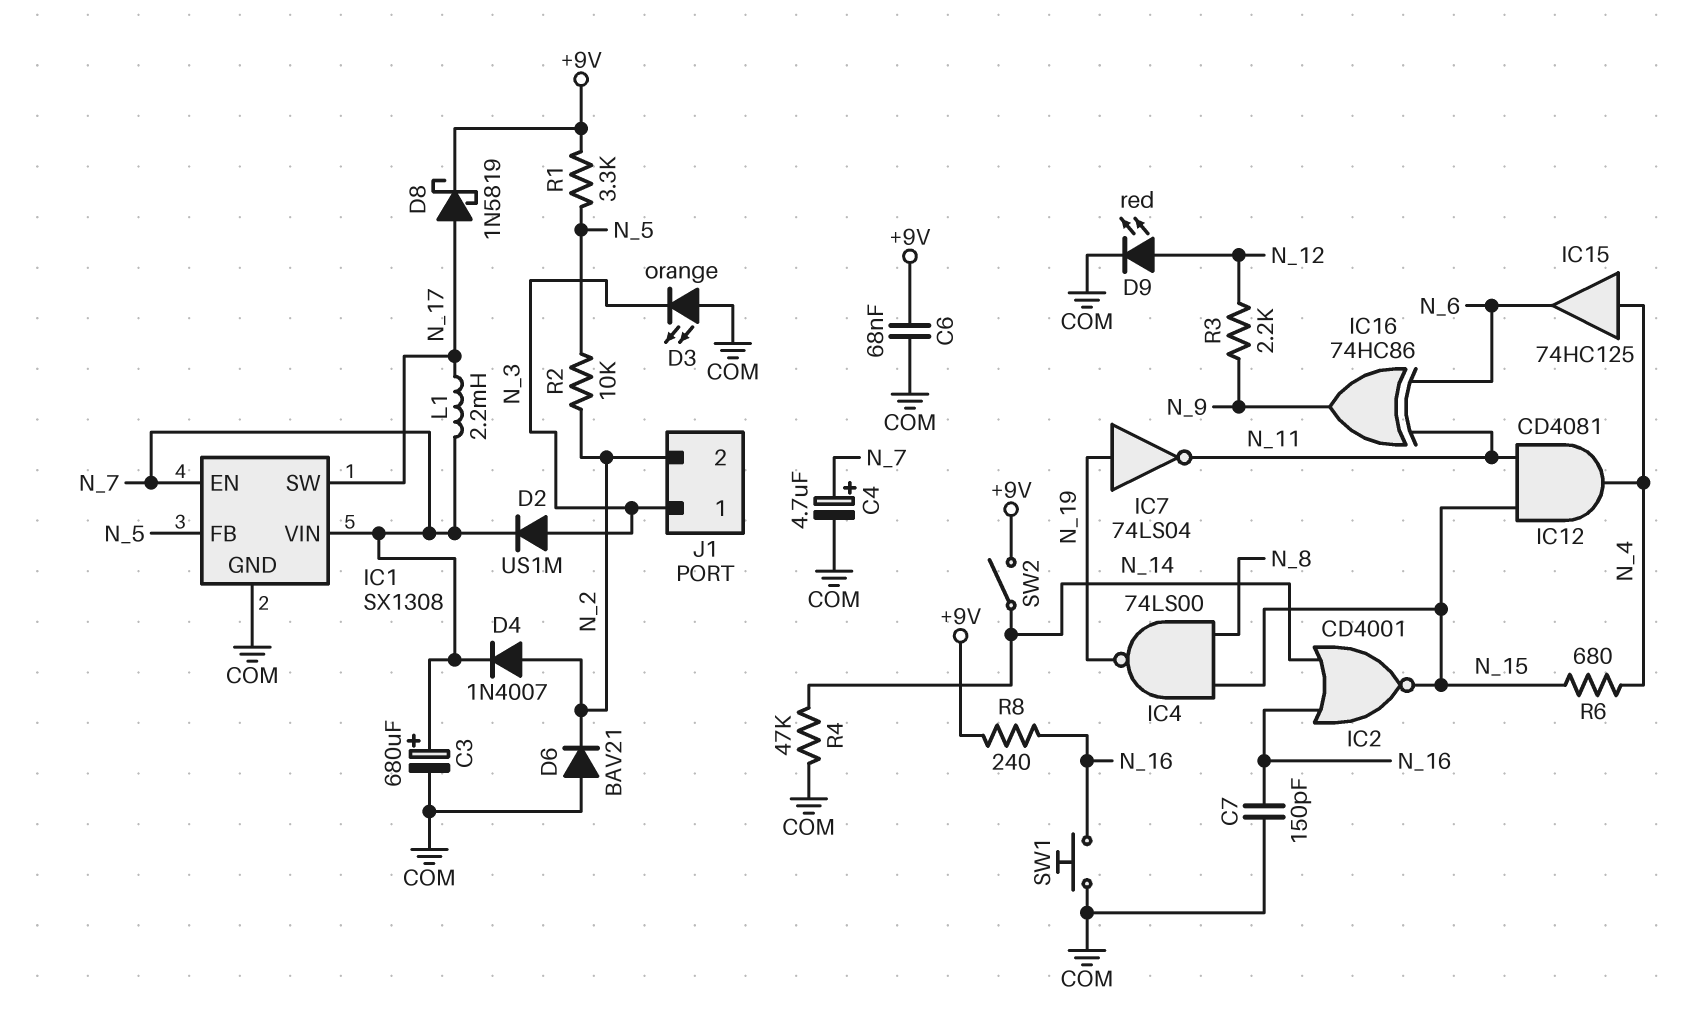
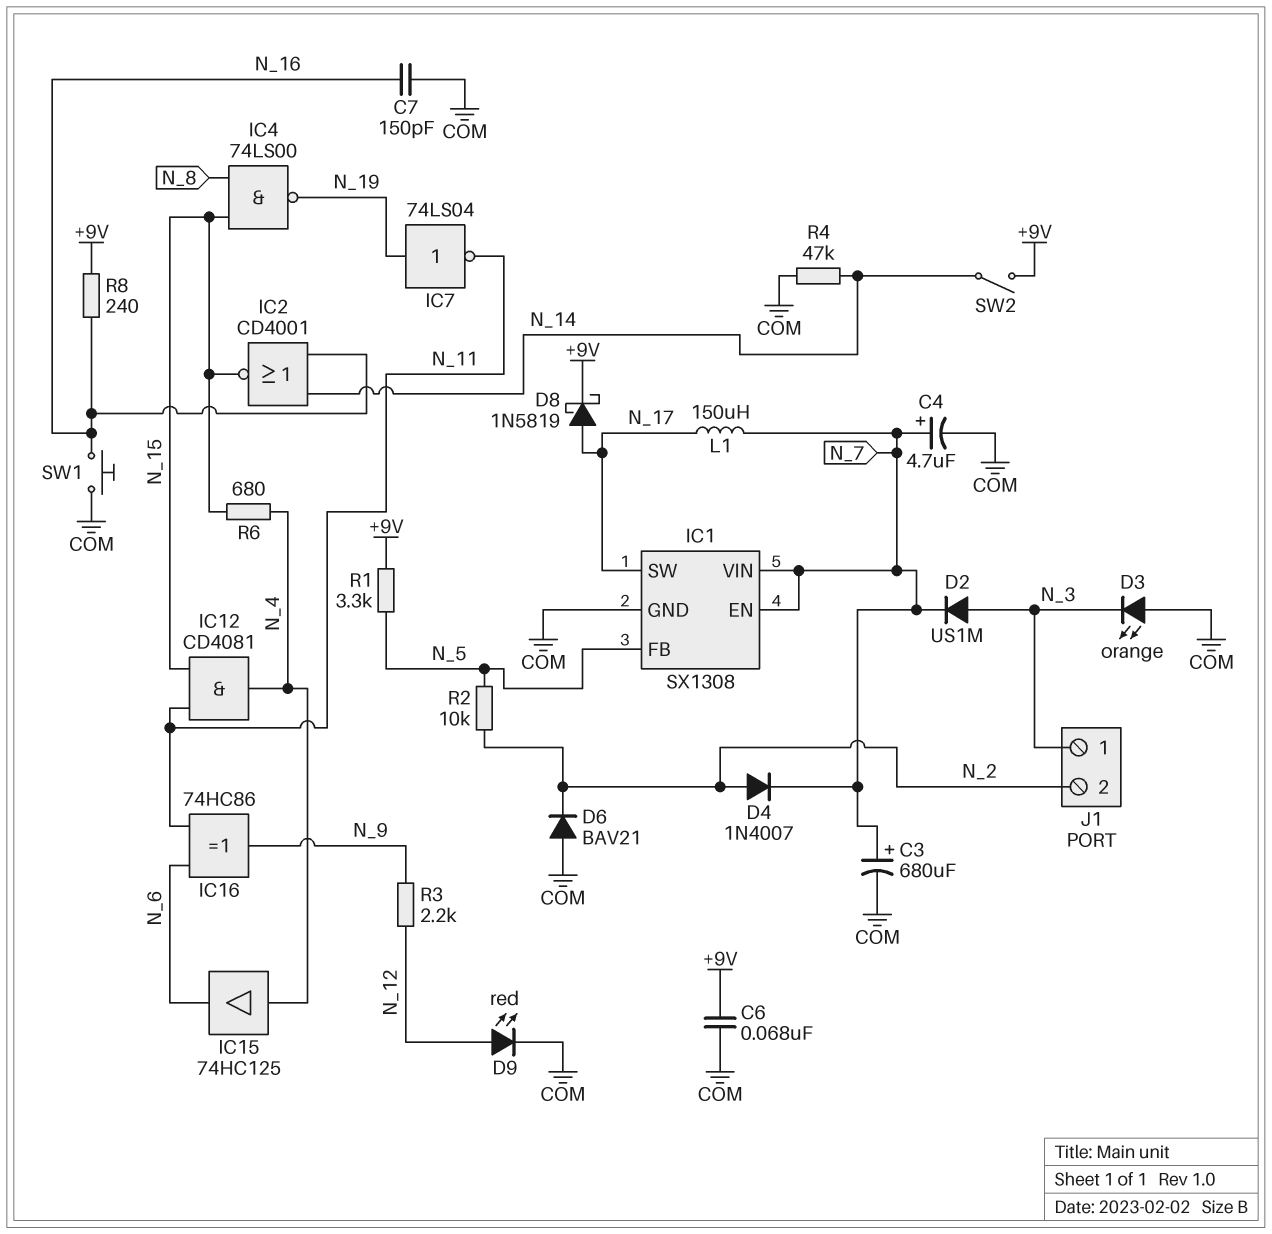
L1: 2.2mH (N_7, N_17) -> 150uH (N_7, N_17)

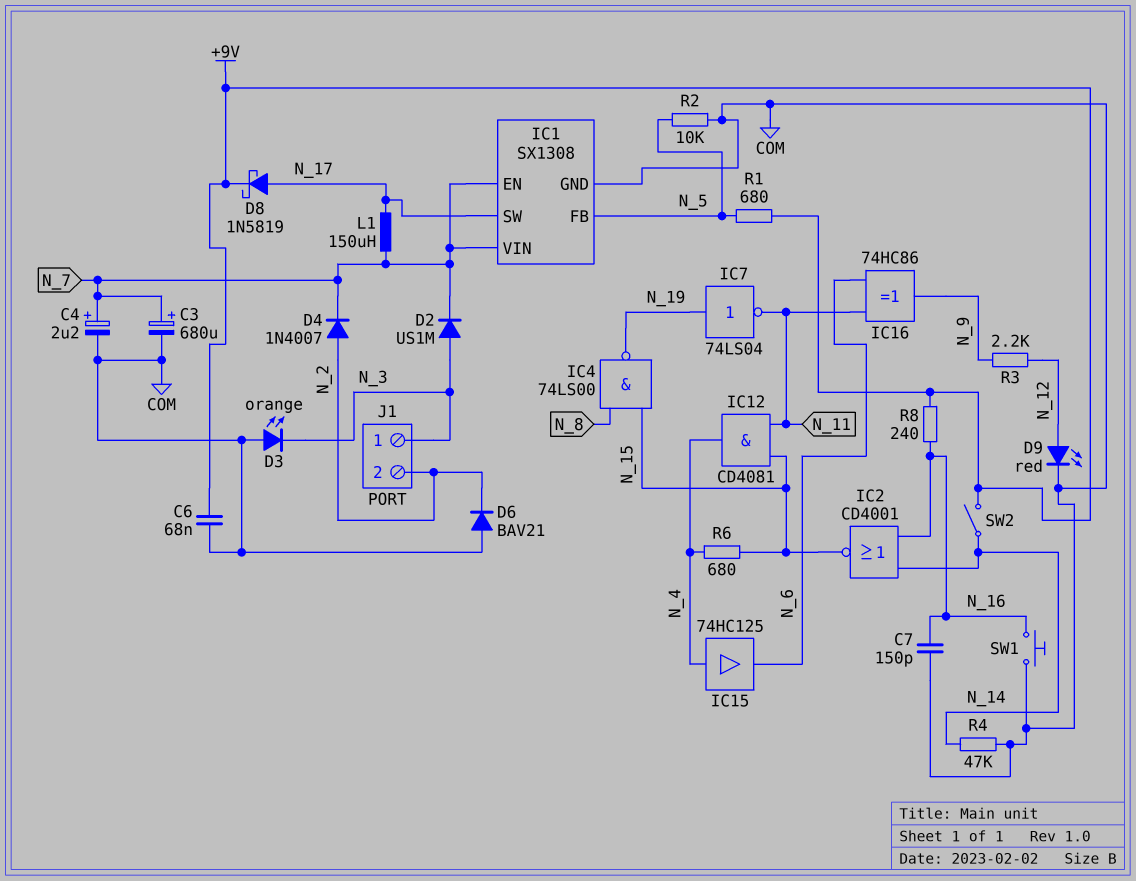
C4: 4.7uF (plus N_7, minus COM) -> 2.2uF (plus N_7, minus COM)
R1: 3.3k (+9V, N_5) -> 680 (+9V, N_5)
R2: 10k (N_2, N_5) -> 10k (COM, N_5)

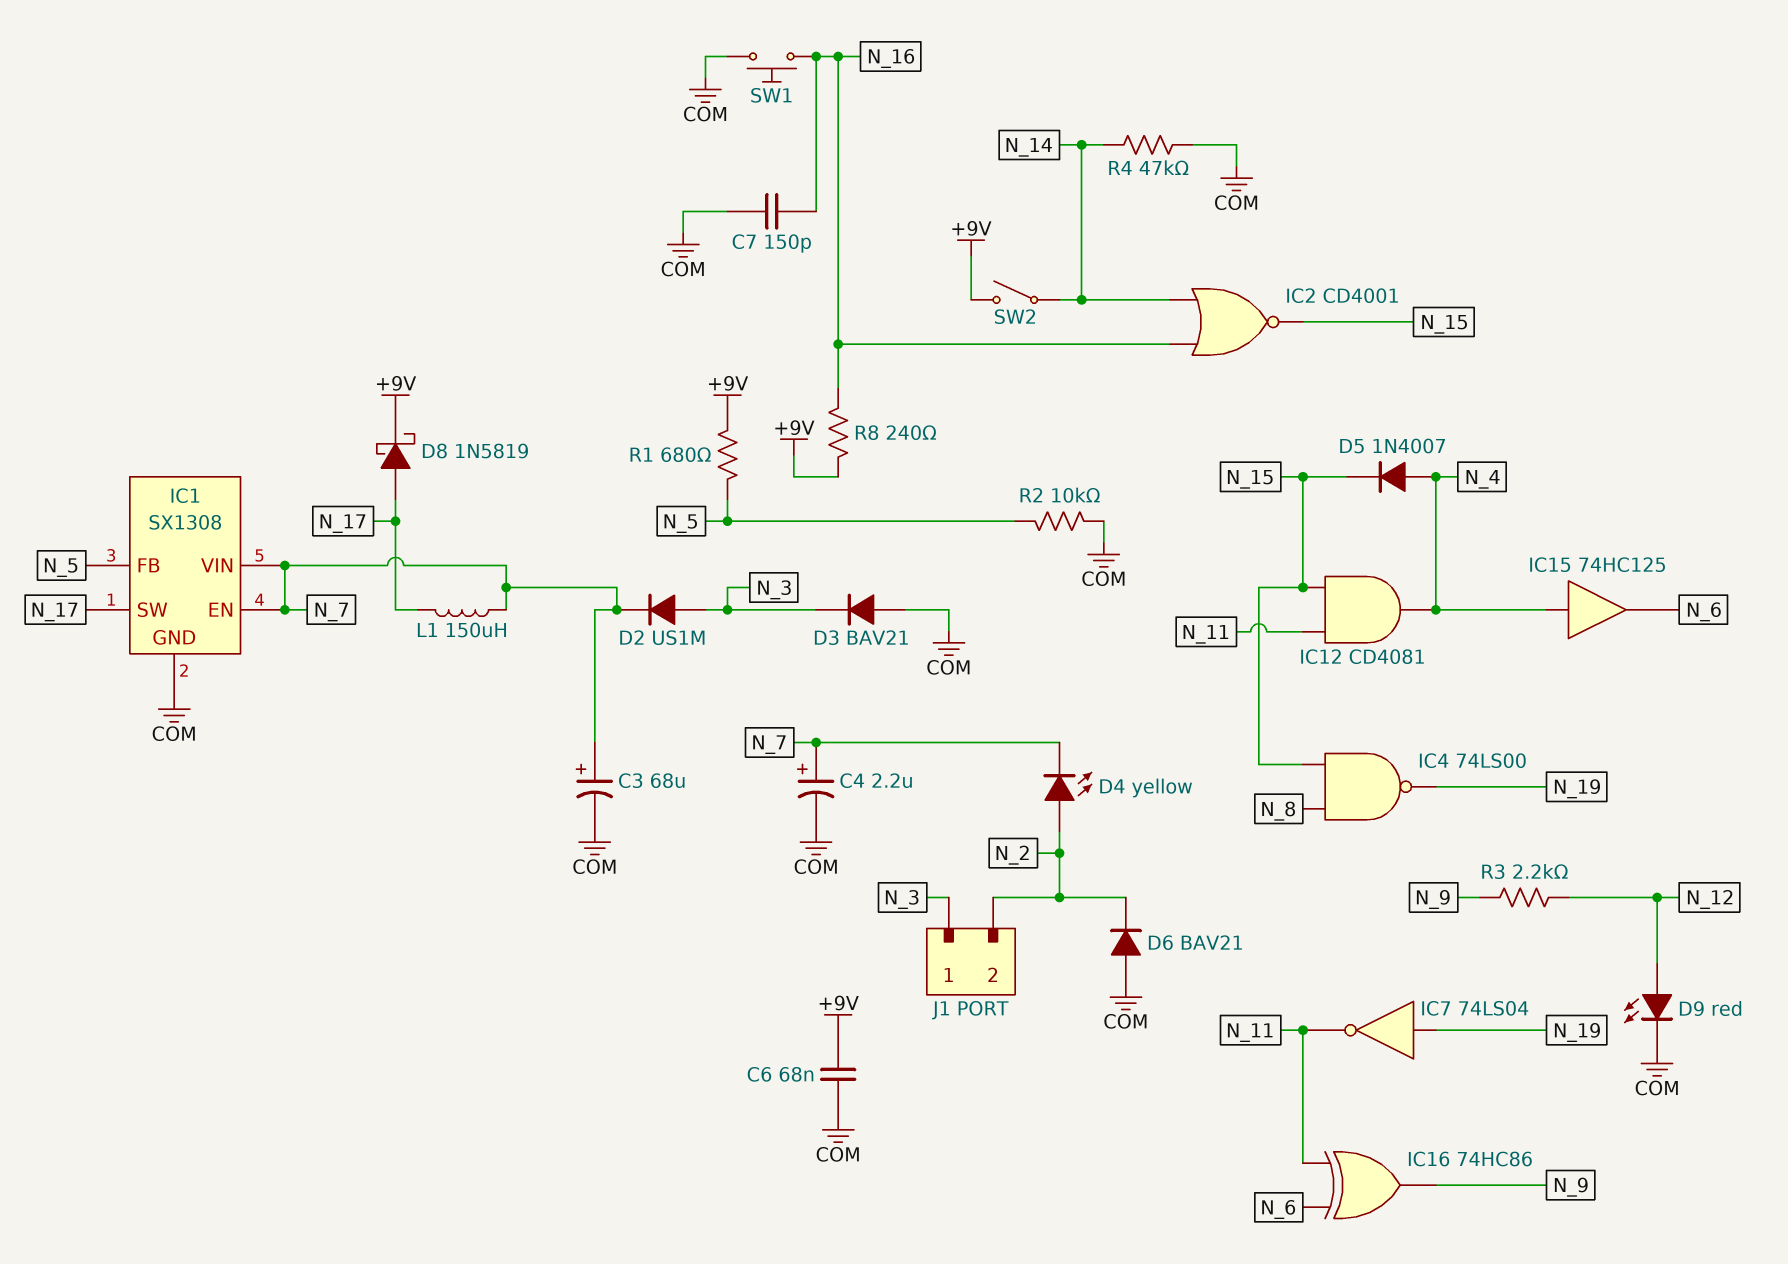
C3: 680uF (plus N_7, minus COM) -> 68uF (plus N_7, minus COM)
D3: LED orange (A COM, K N_3) -> diode BAV21 (A COM, K N_3)
D4: diode 1N4007 (A N_2, K N_7) -> LED yellow (A N_2, K N_7)
D5: none -> diode 1N4007 (A N_4, K N_15)
R6: 680 (N_4, N_15) -> none

